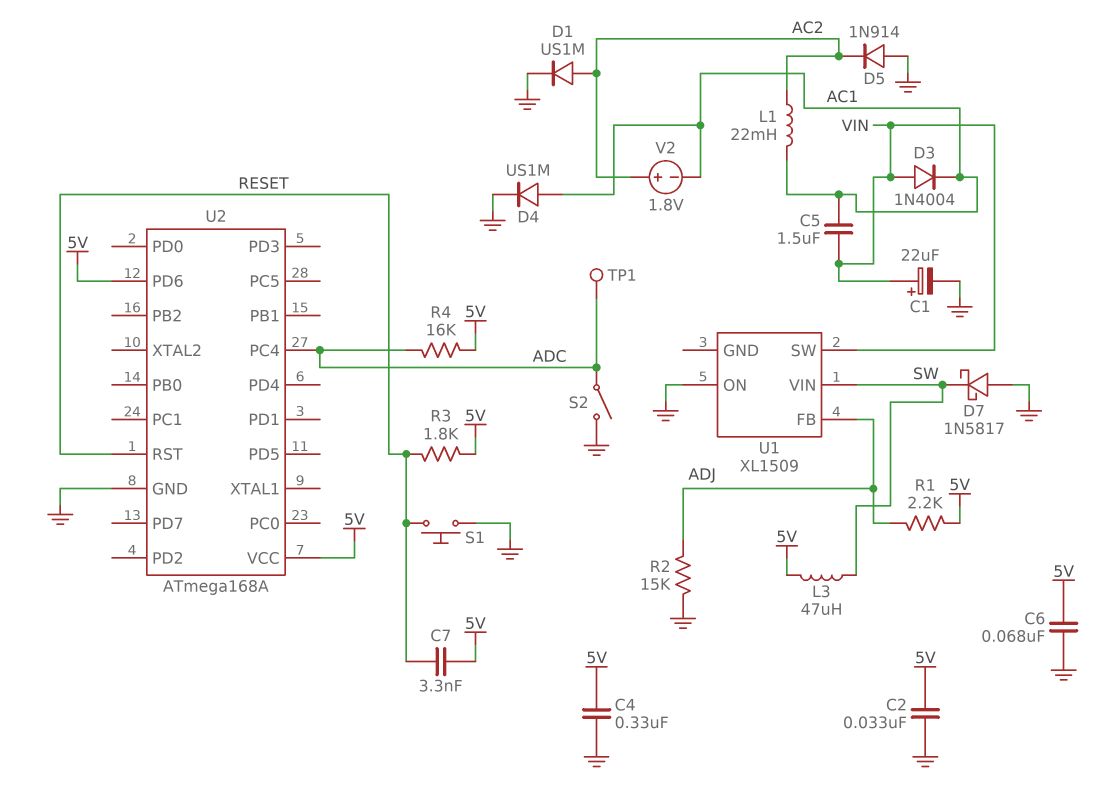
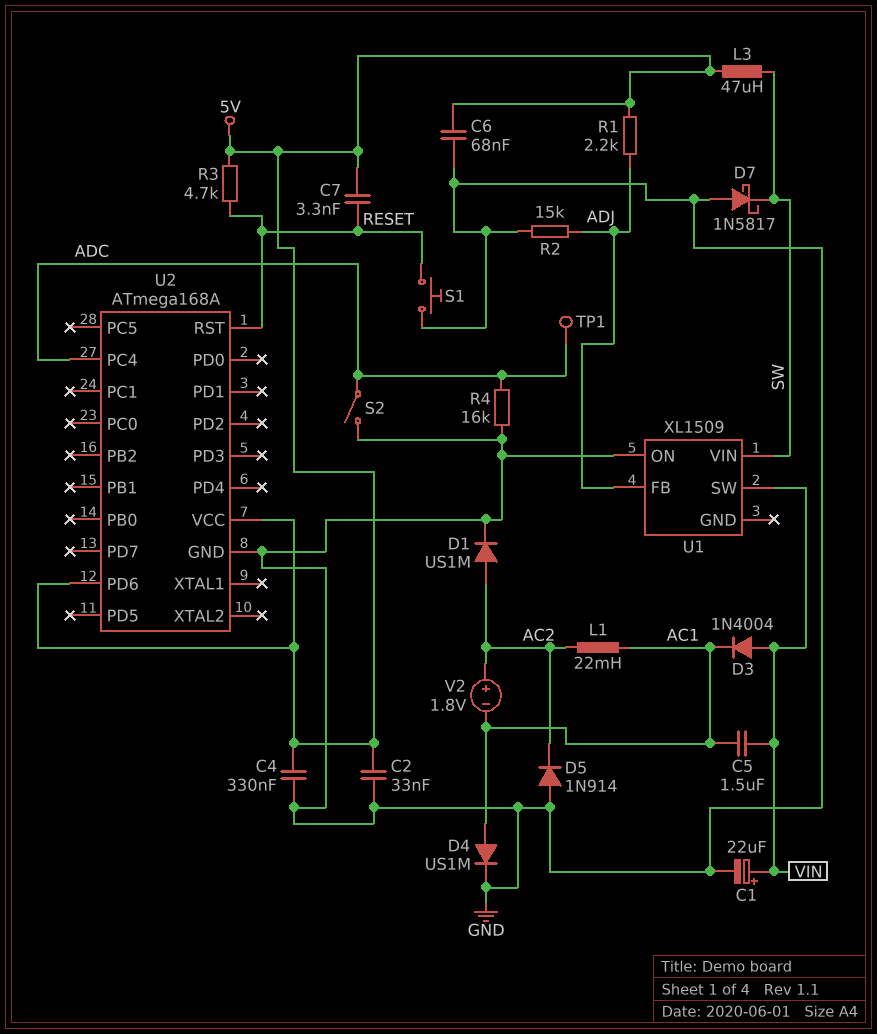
R3: 1.8k (5V, RESET) -> 4.7k (5V, RESET)
R4: 16k (5V, ADC) -> 16k (ADC, GND)

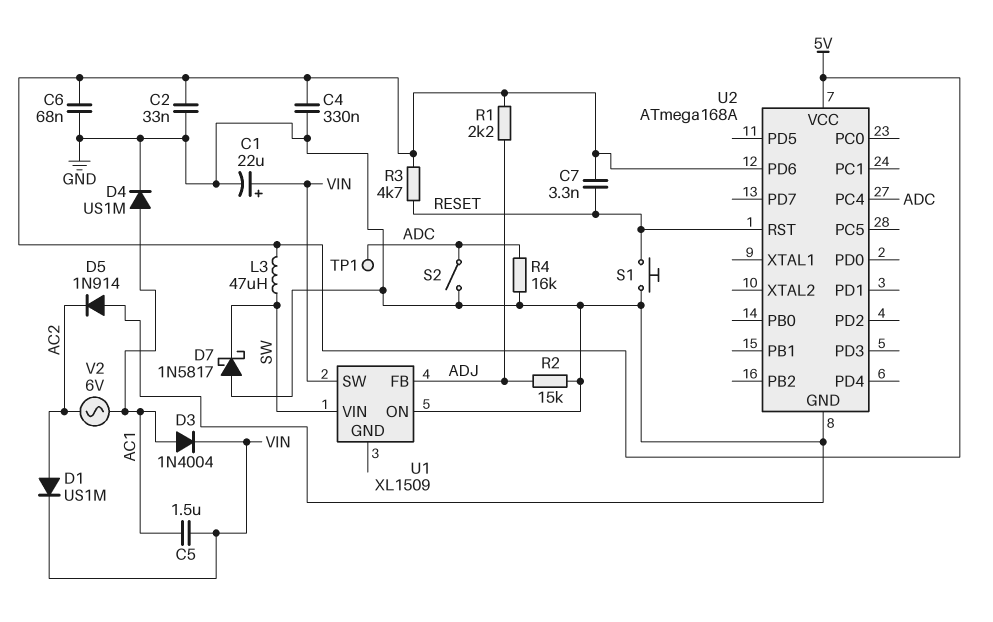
D1: diode US1M (A AC2, K GND) -> diode US1M (A AC2, K VIN)
D3: diode 1N4004 (A VIN, K AC1) -> diode 1N4004 (A AC1, K VIN)
L1: 22mH (AC1, AC2) -> none
V2: 1.8V (plus AC2, minus AC1) -> AC 6V (AC1, AC2)

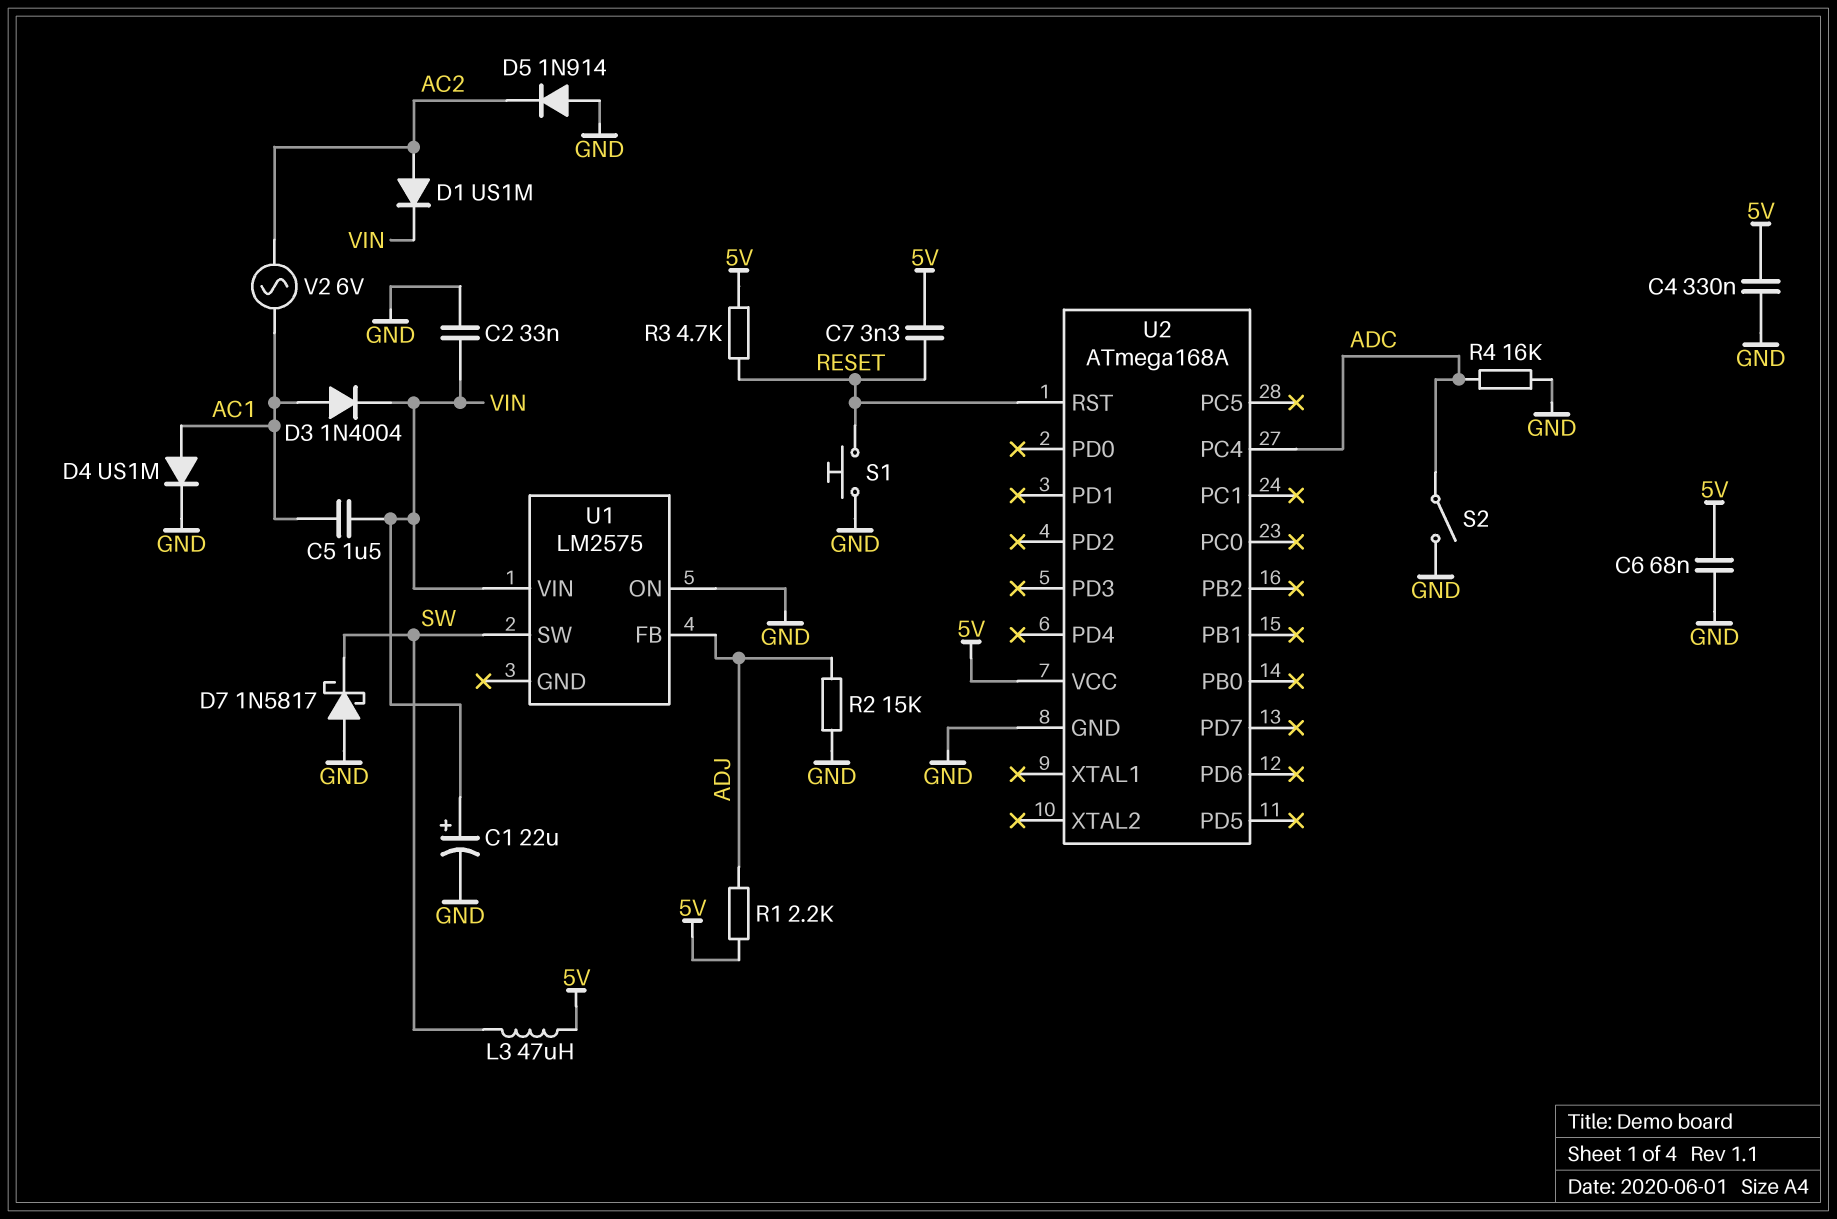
C2: 33nF (5V, GND) -> 33nF (GND, VIN)
TP1: test point (ADC) -> none
U1: XL1509 -> LM2575
U1 pin SW: VIN -> SW
U1 pin VIN: SW -> VIN
U2 pin PD6: 5V -> none

